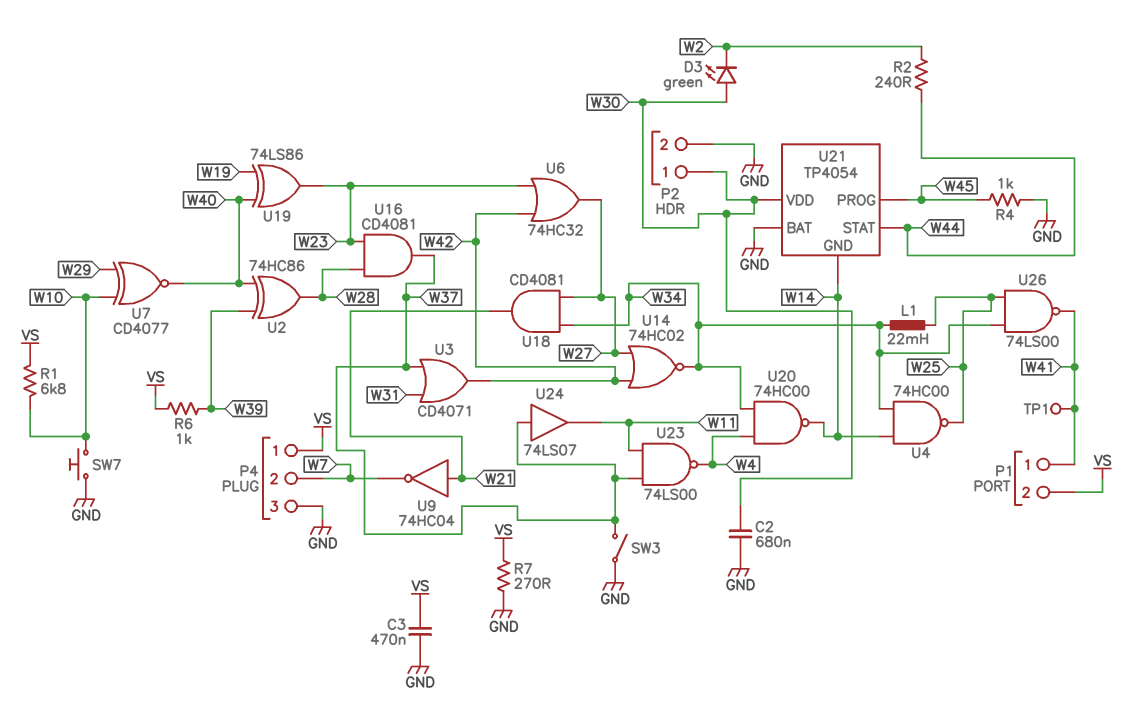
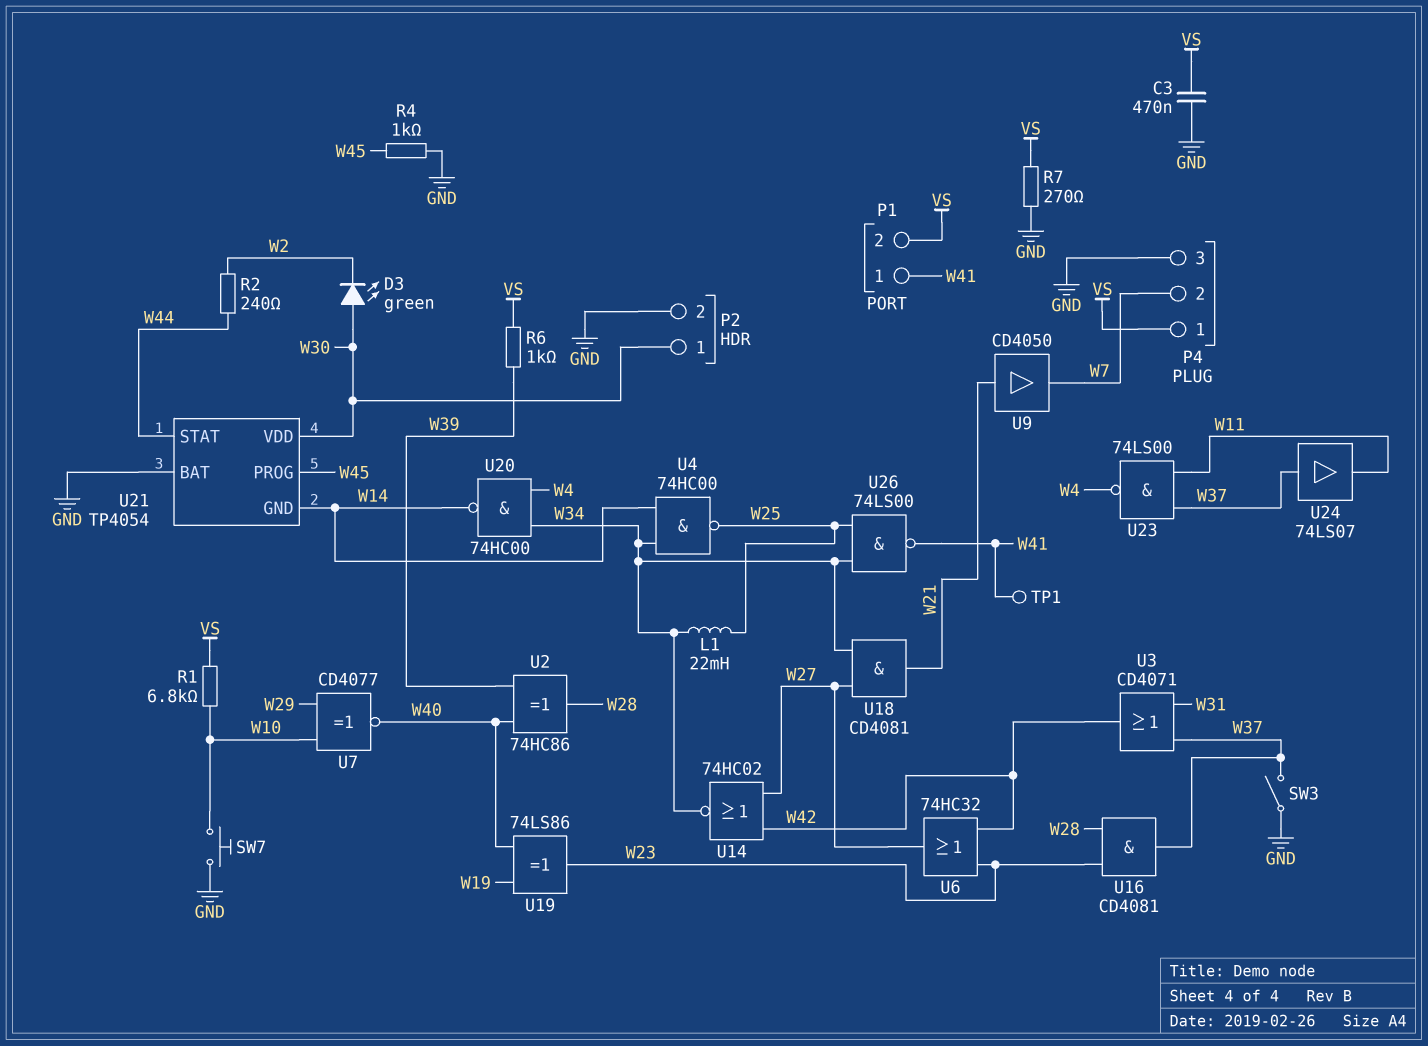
C2: 680nF (GND, W30) -> none
U9: NOT 74HC04 (in W21, out W7) -> buffer CD4050 (in W21, out W7)

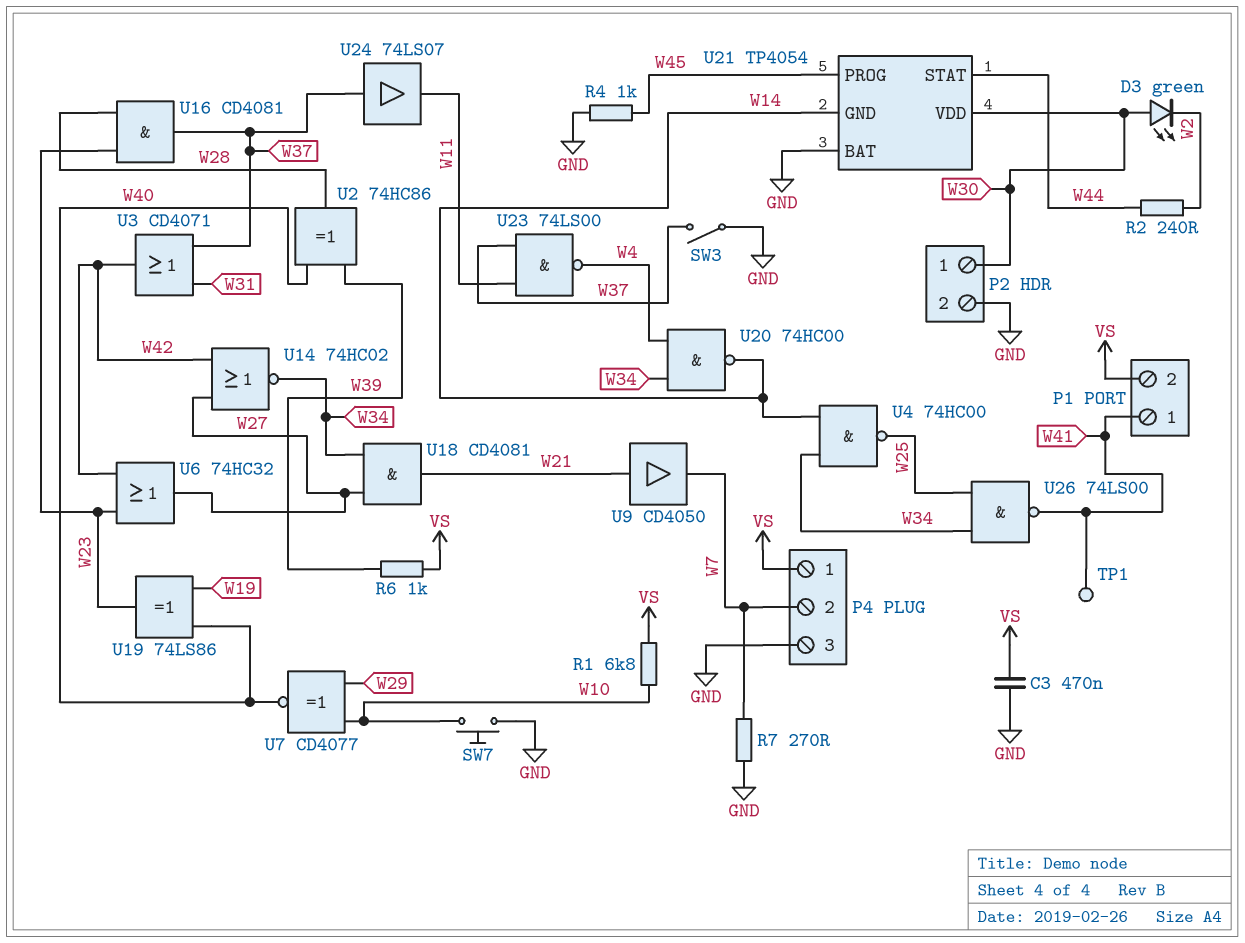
L1: 22mH (W25, W34) -> none
R7: 270 (GND, VS) -> 270 (GND, W7)

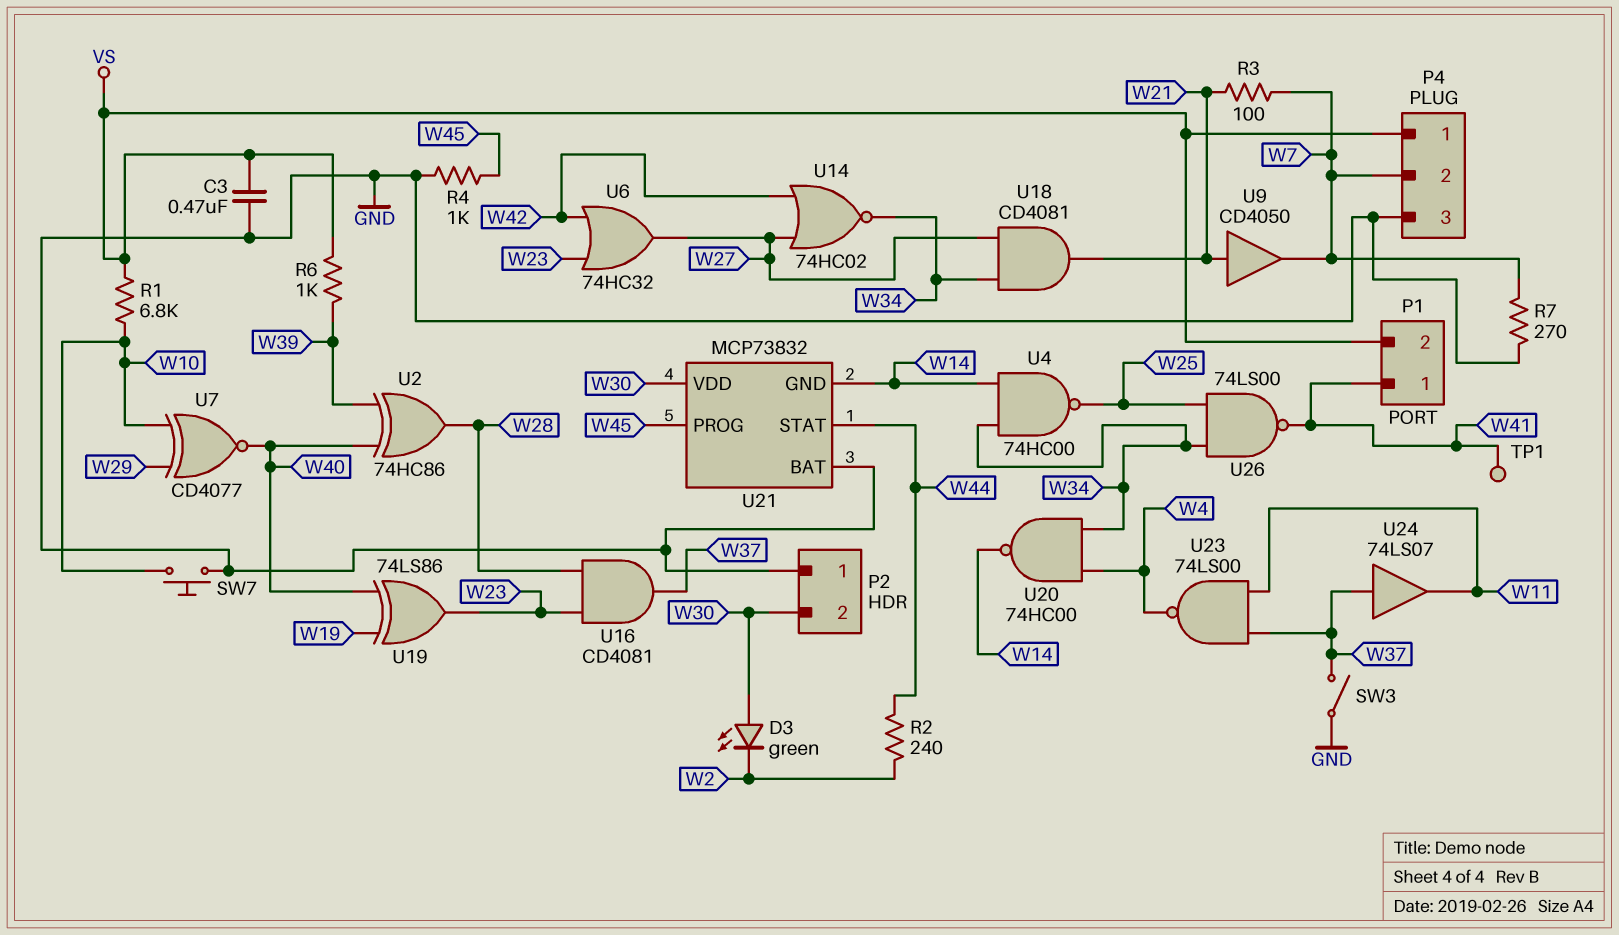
P2 pin 1: W30 -> GND
P2 pin 2: GND -> W30
R3: none -> 100 (W7, W21)
U3: OR CD4071 (in W31, in W37, out W42) -> none
U21: TP4054 -> MCP73832

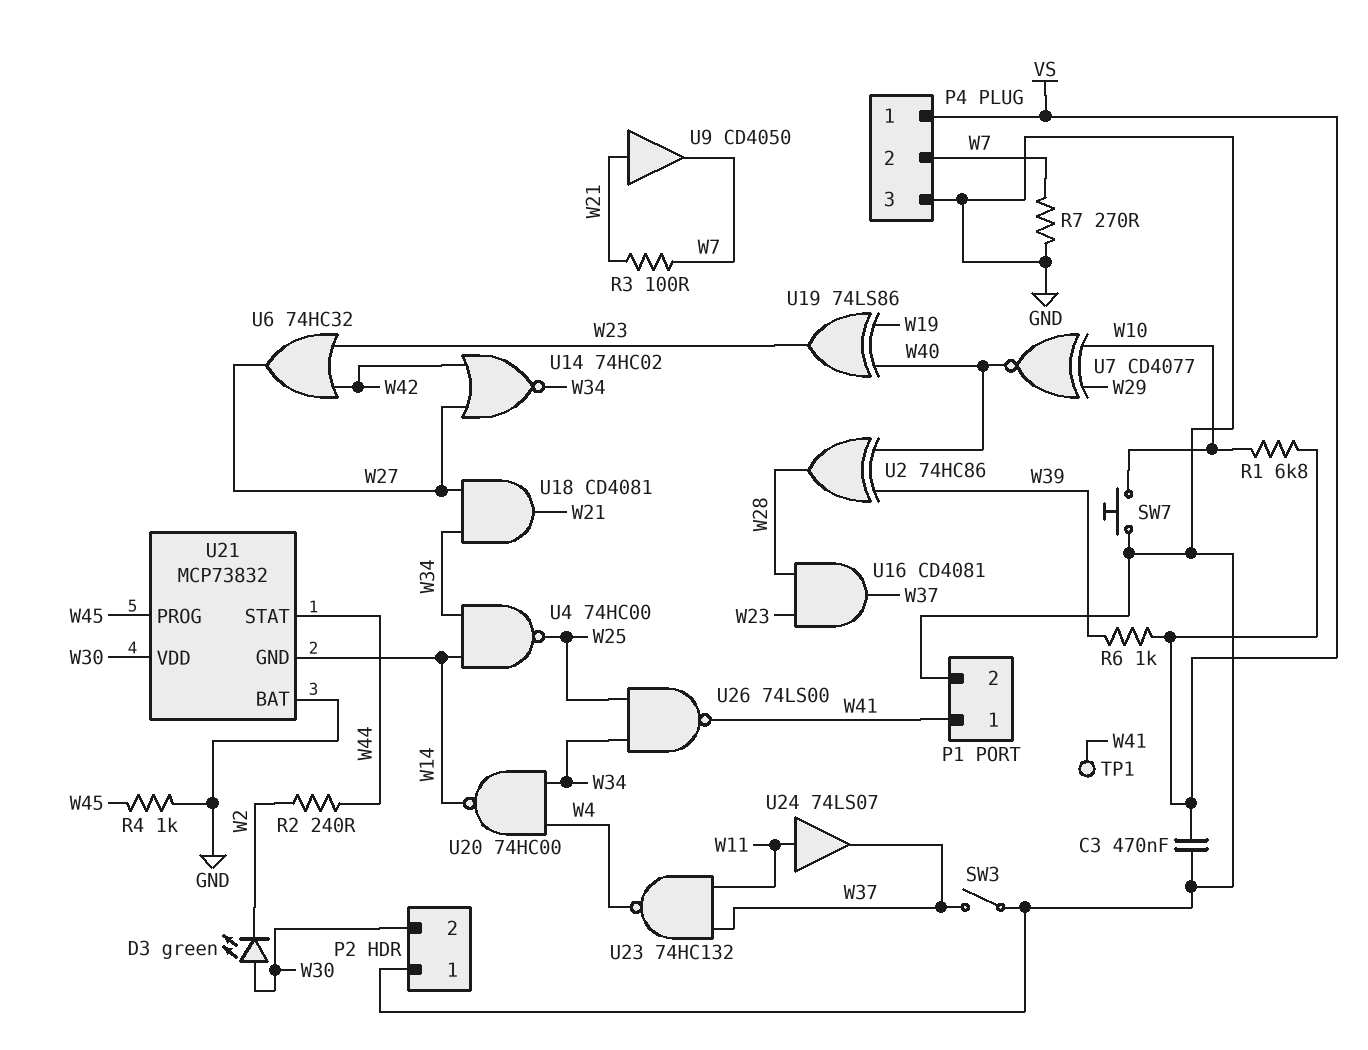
P1 pin 2: VS -> GND
U23: NAND 74LS00 (in W11, in W37, out W4) -> NAND 74HC132 (in W11, in W37, out W4)
U24: buffer 74LS07 (in W37, out W11) -> buffer 74LS07 (in W11, out W37)

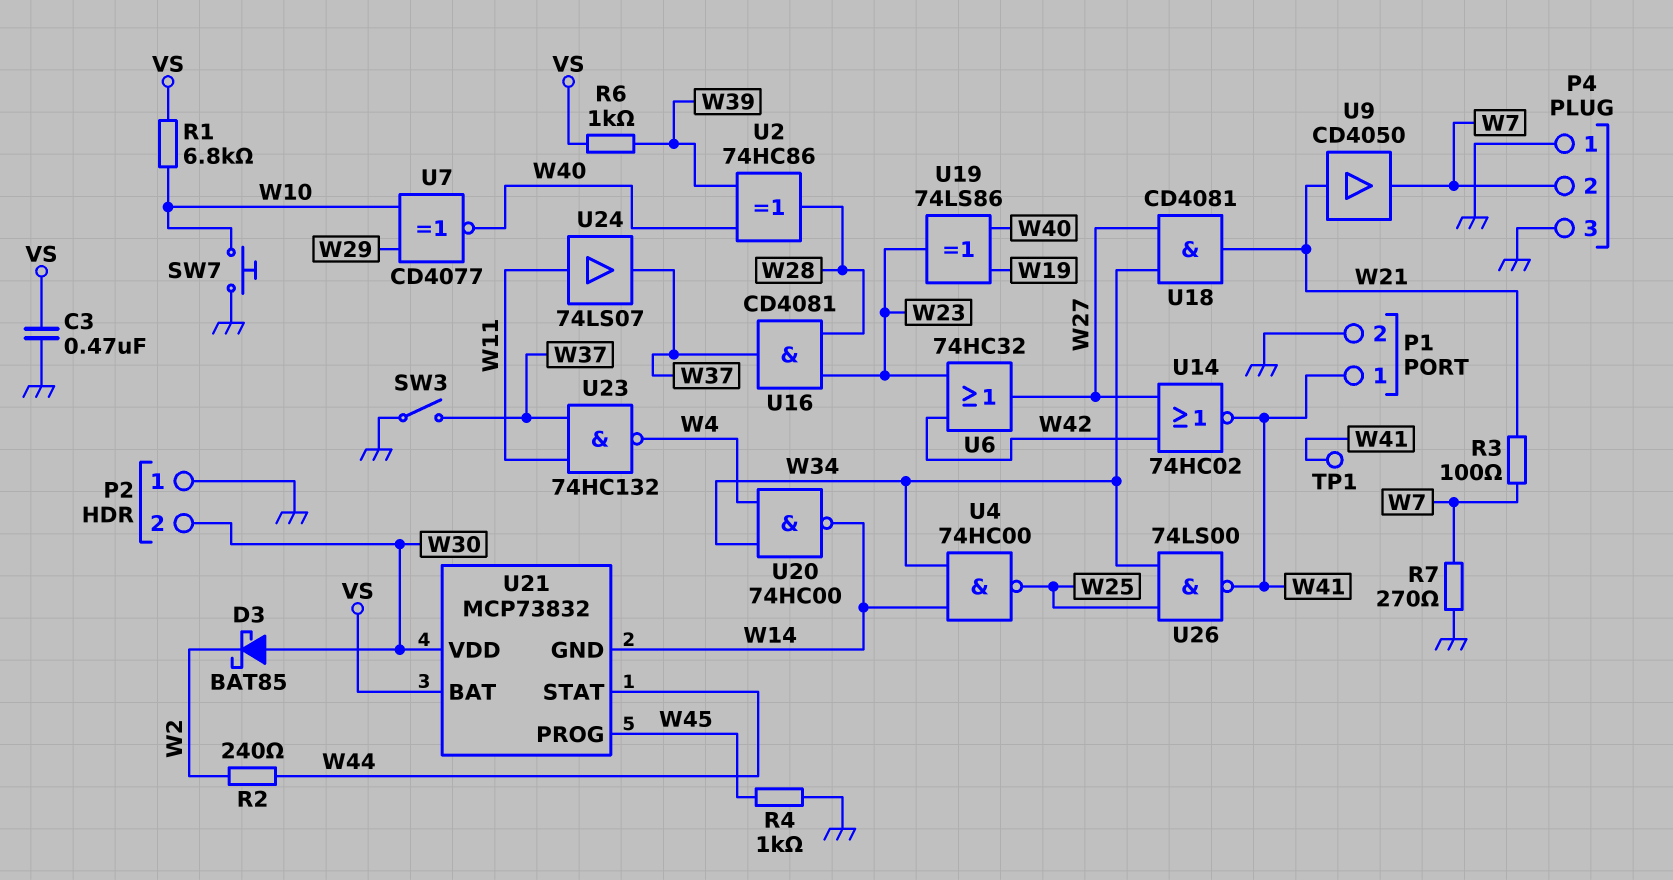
D3: LED green (A W30, K W2) -> schottky BAT85 (A W30, K W2)
P4 pin 1: VS -> GND
U14: NOR 74HC02 (in W27, in W42, out W34) -> NOR 74HC02 (in W27, in W42, out W41)
U21 pin BAT: GND -> VS

